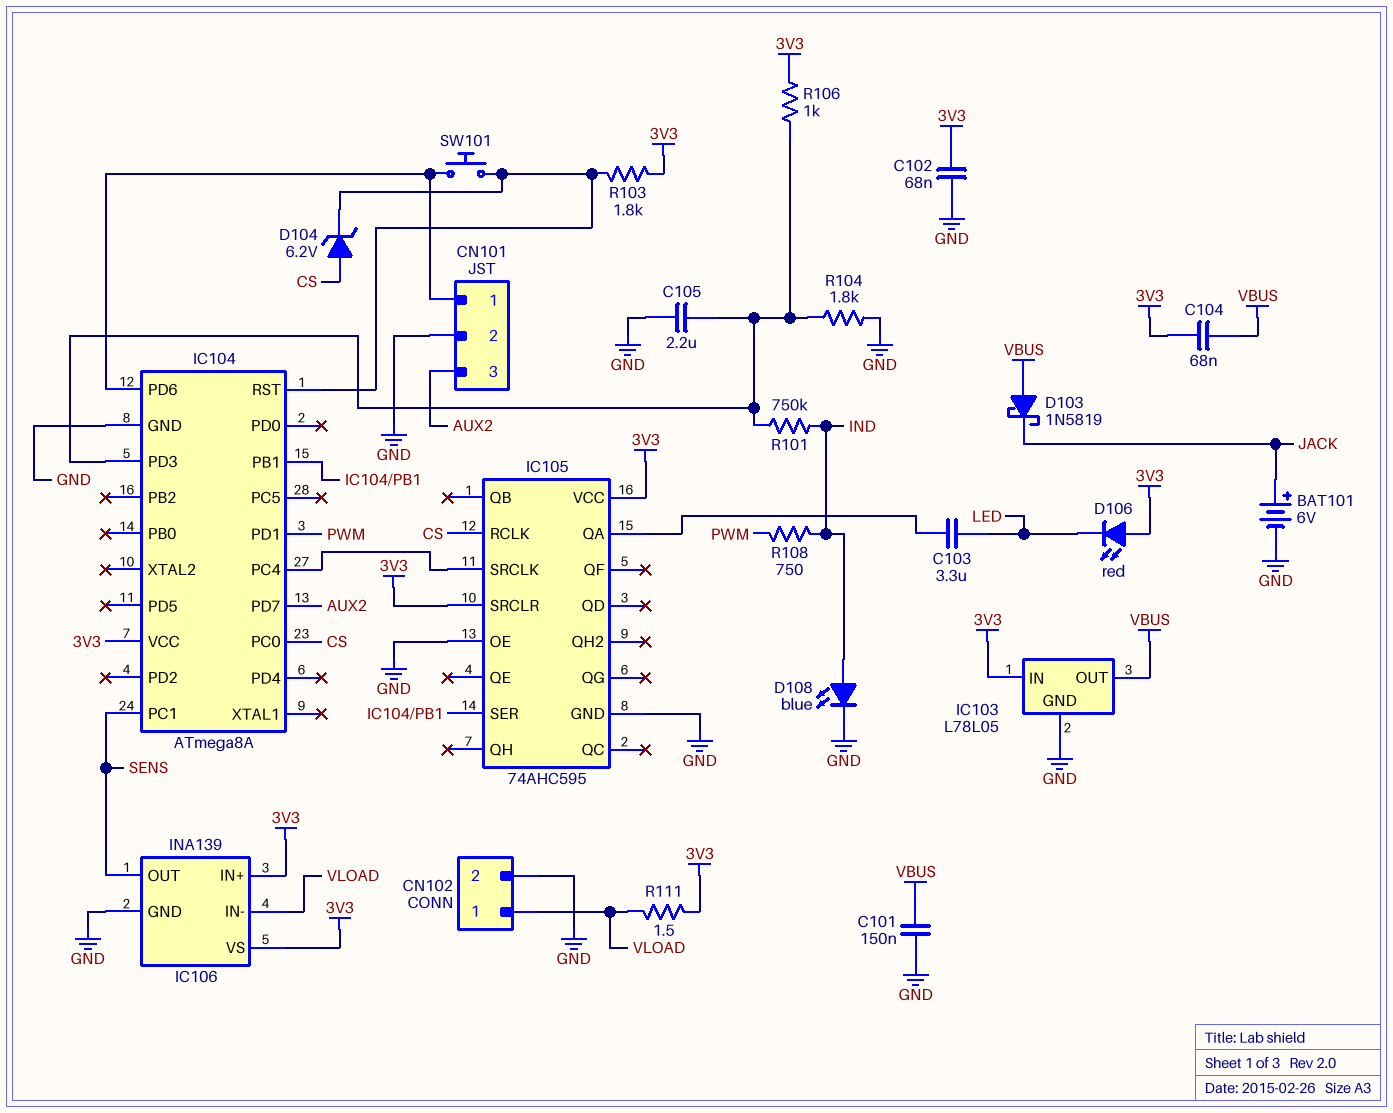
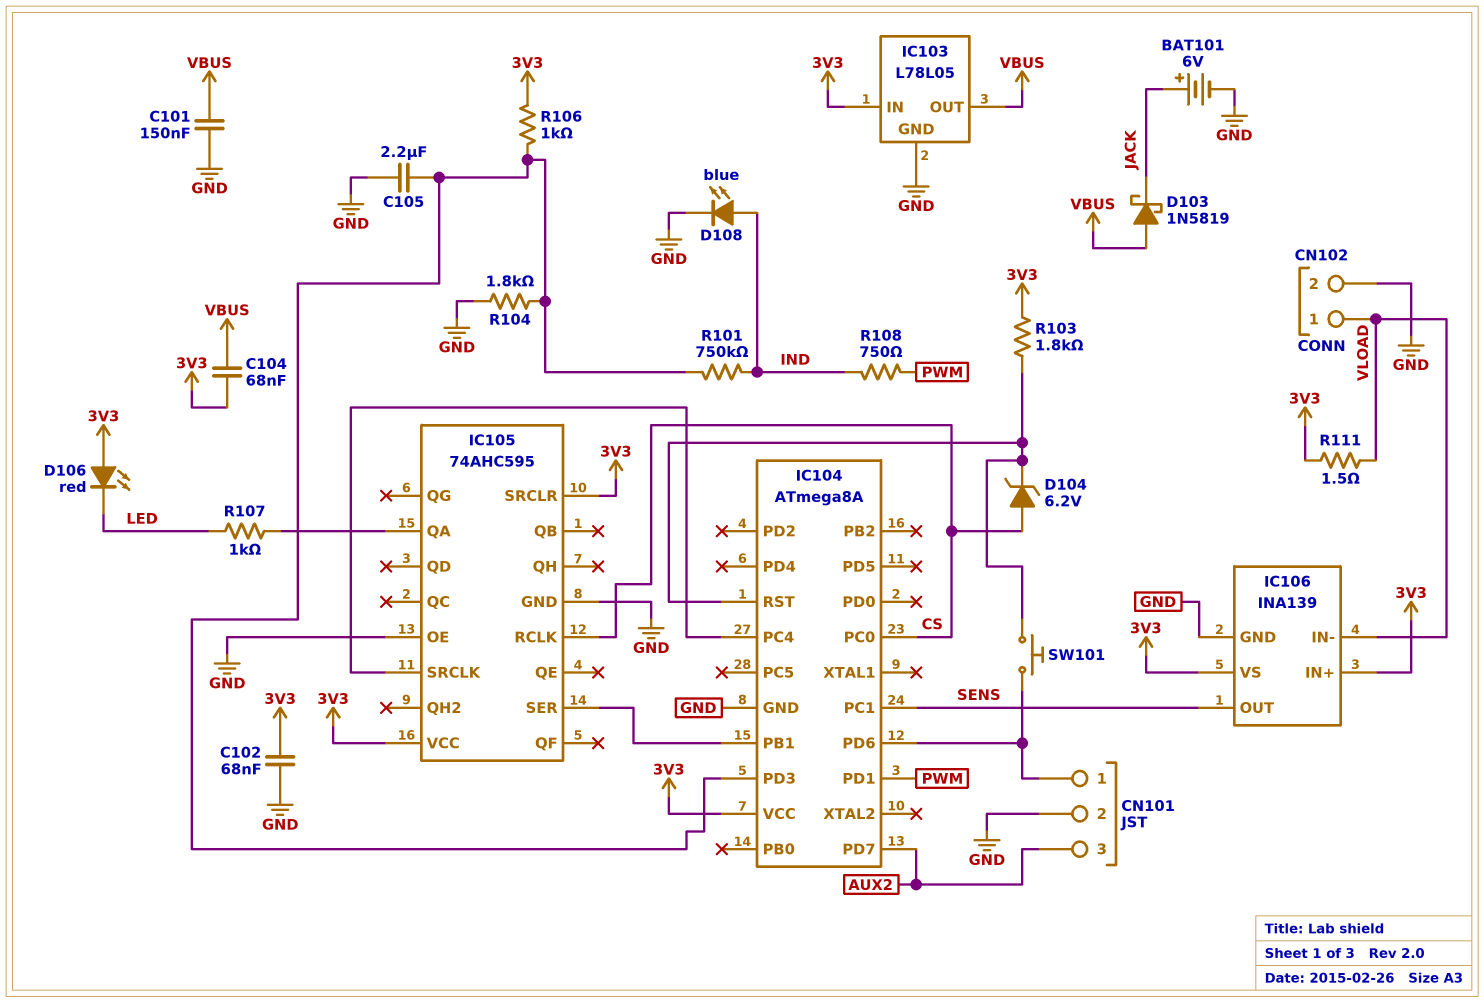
C103: 3.3uF (IC105/QA, LED) -> none
R107: none -> 1k (IC105/QA, LED)

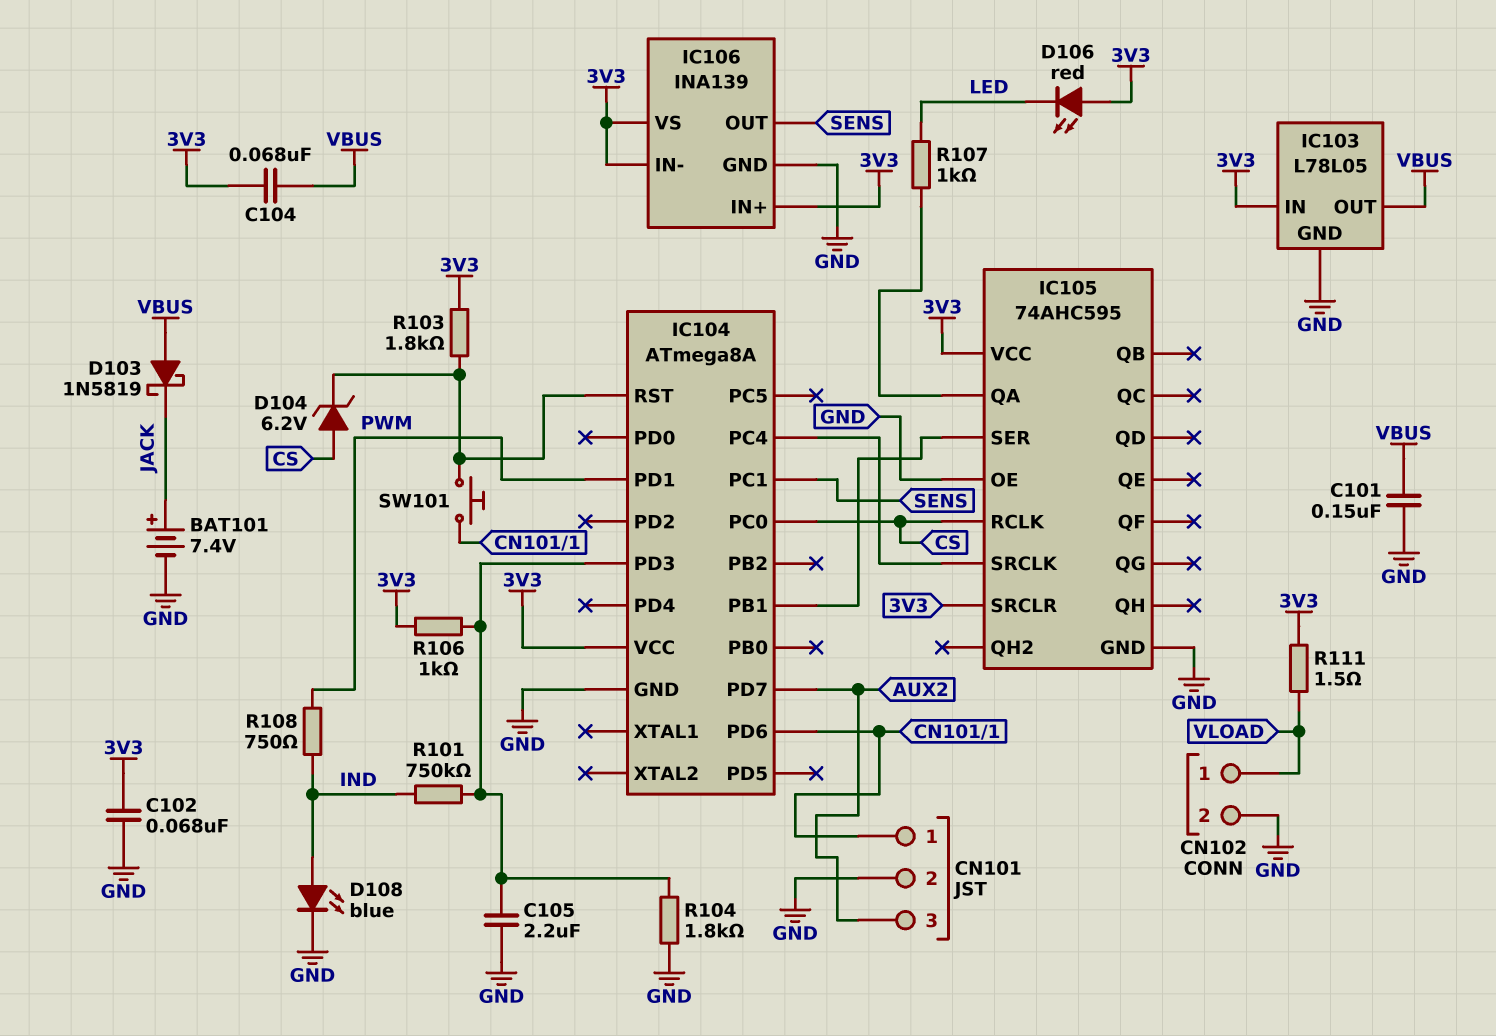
BAT101: 6V (plus JACK, minus GND) -> 7.4V (plus JACK, minus GND)
IC106 pin IN-: VLOAD -> 3V3

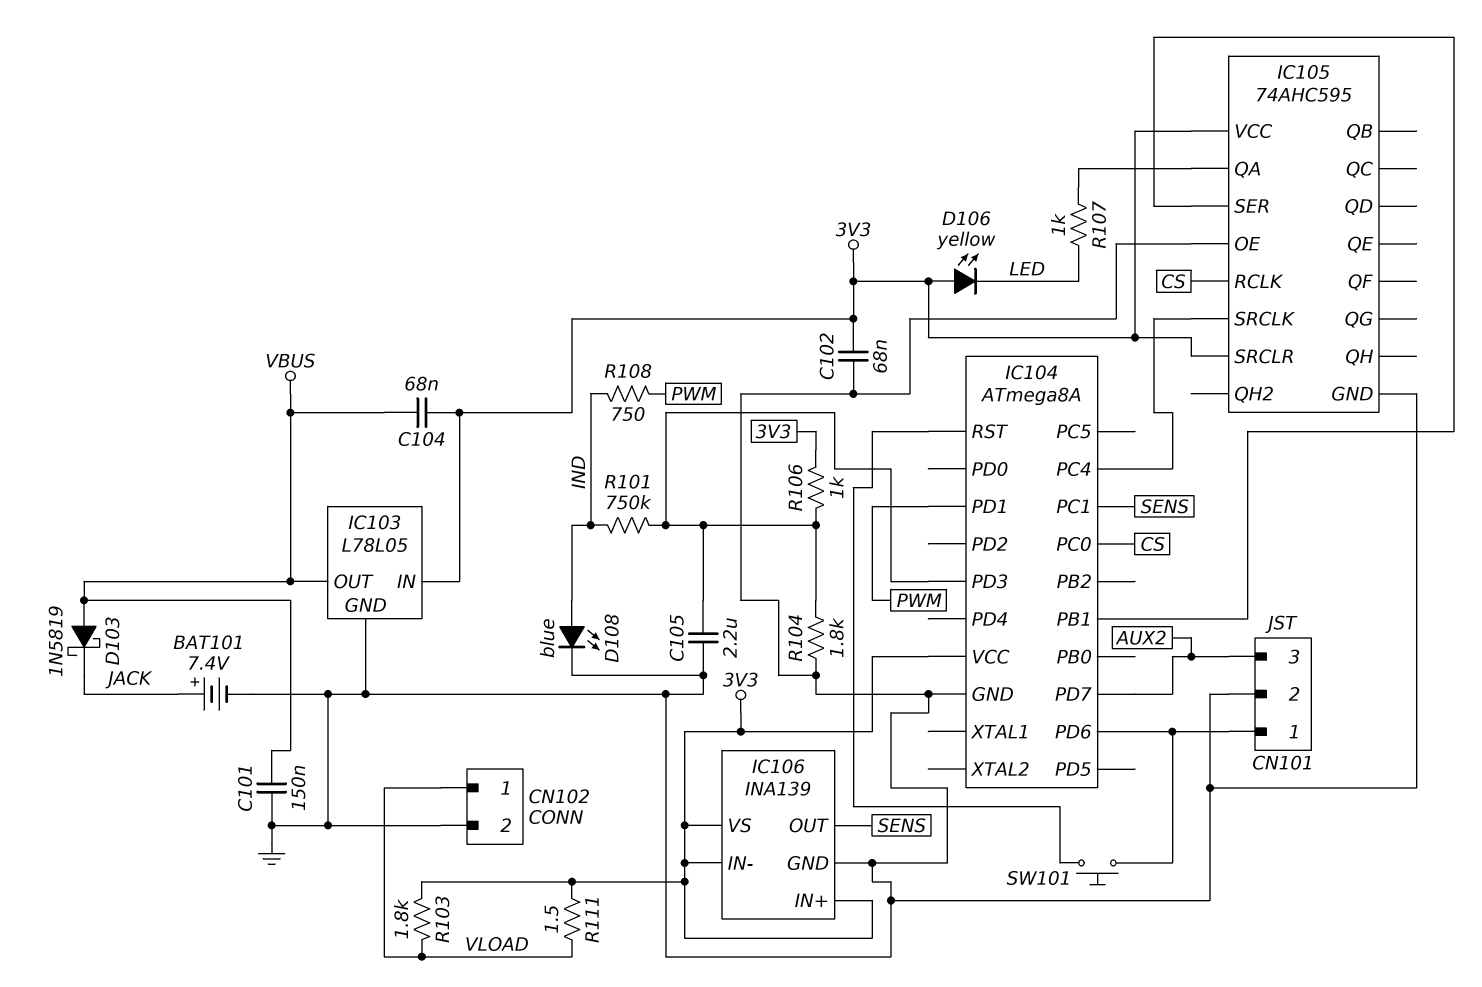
D104: zener 6.2V (A CS, K IC104/RST) -> none
D106: LED red (A 3V3, K LED) -> LED yellow (A 3V3, K LED)
R103: 1.8k (3V3, IC104/RST) -> 1.8k (3V3, VLOAD)

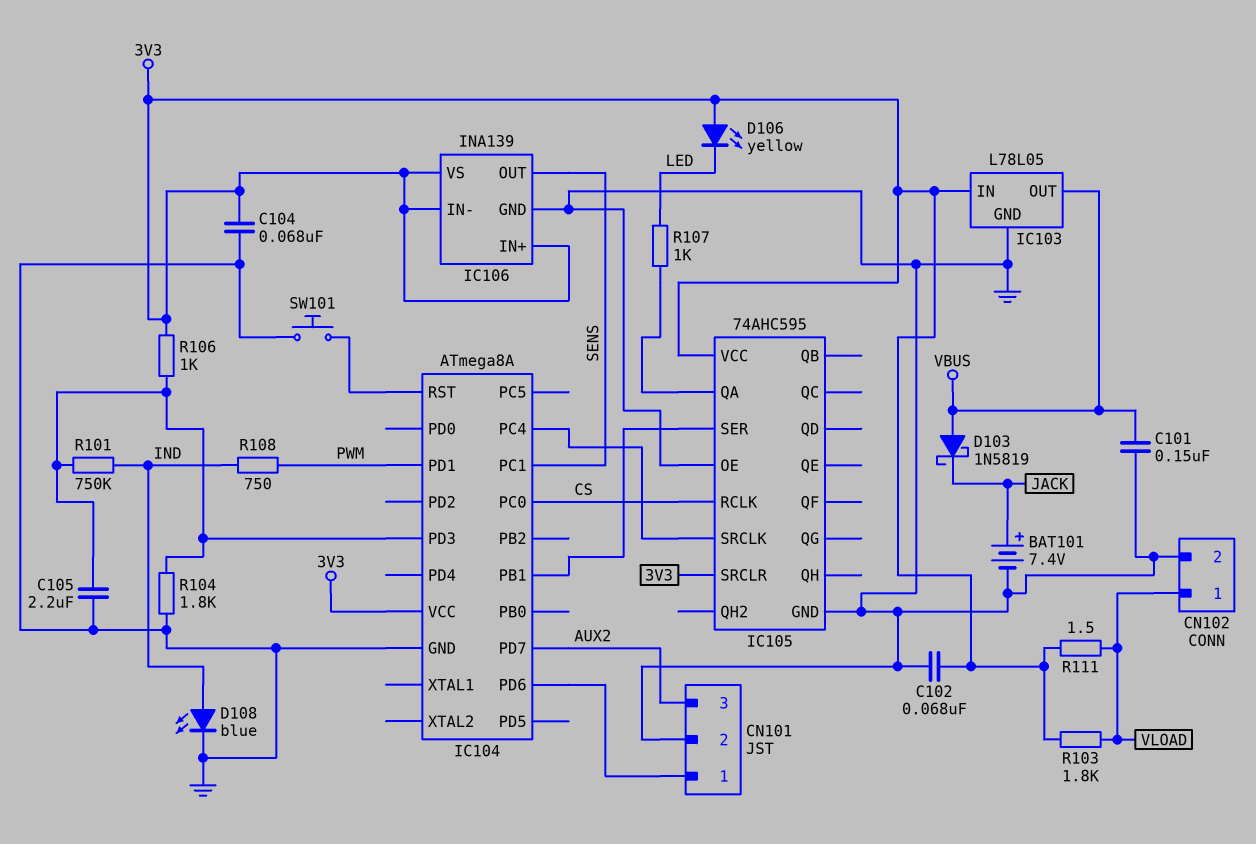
C104: 68nF (3V3, VBUS) -> 68nF (3V3, GND)
SW101: button (CN101/1, IC104/RST) -> button (GND, IC104/RST)

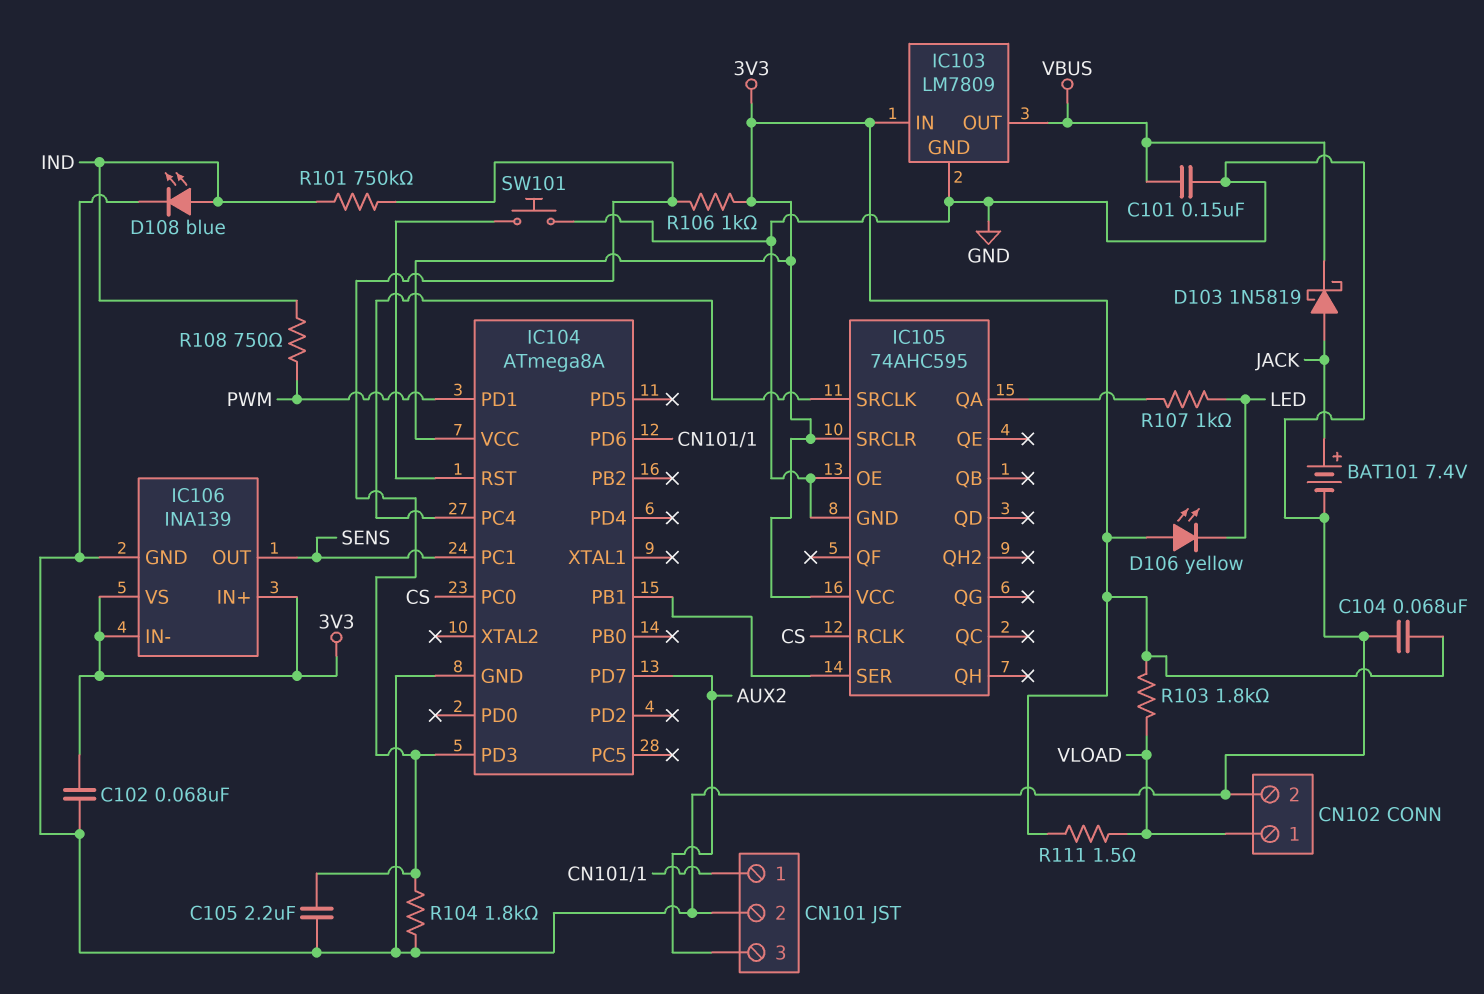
D103: schottky 1N5819 (A VBUS, K JACK) -> schottky 1N5819 (A JACK, K VBUS)
IC103: L78L05 -> LM7809

